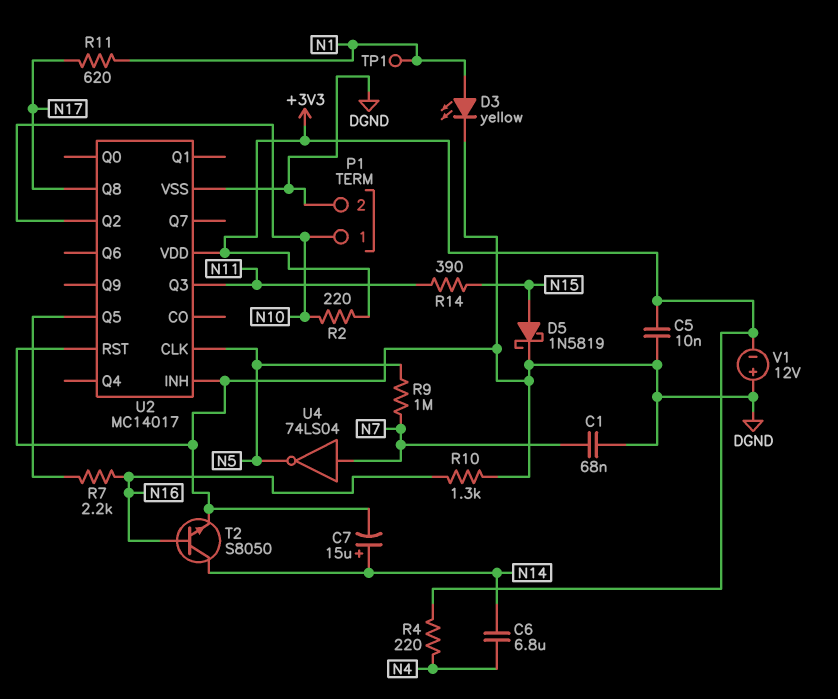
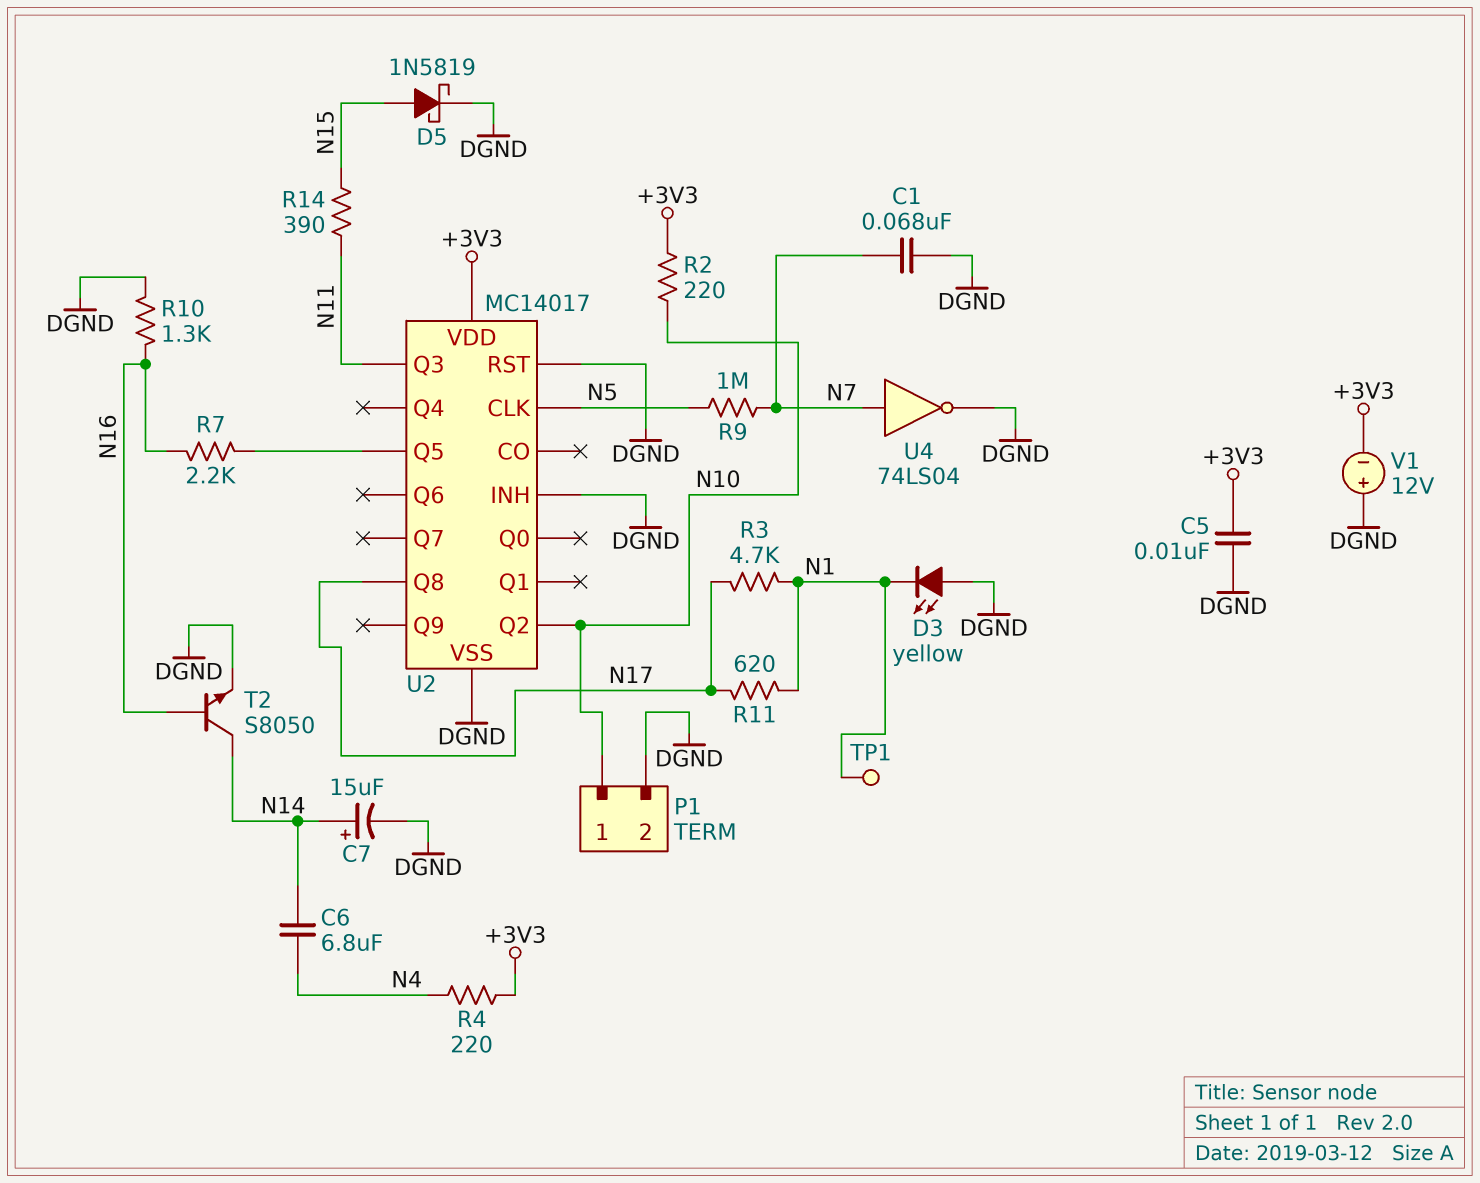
D3: LED yellow (A N1, K DGND) -> LED yellow (A DGND, K N1)
R3: none -> 4.7k (N1, N17)
U4: NOT 74LS04 (in N7, out N5) -> NOT 74LS04 (in N7, out DGND)

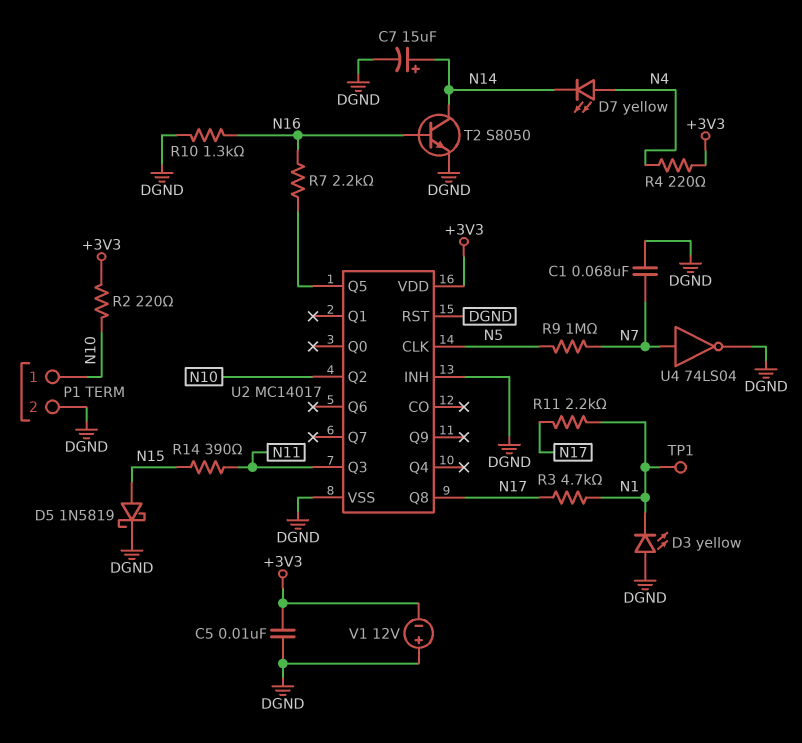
C6: 6.8uF (N4, N14) -> none
D7: none -> LED yellow (A N4, K N14)
R11: 620 (N1, N17) -> 2.2k (N1, N17)

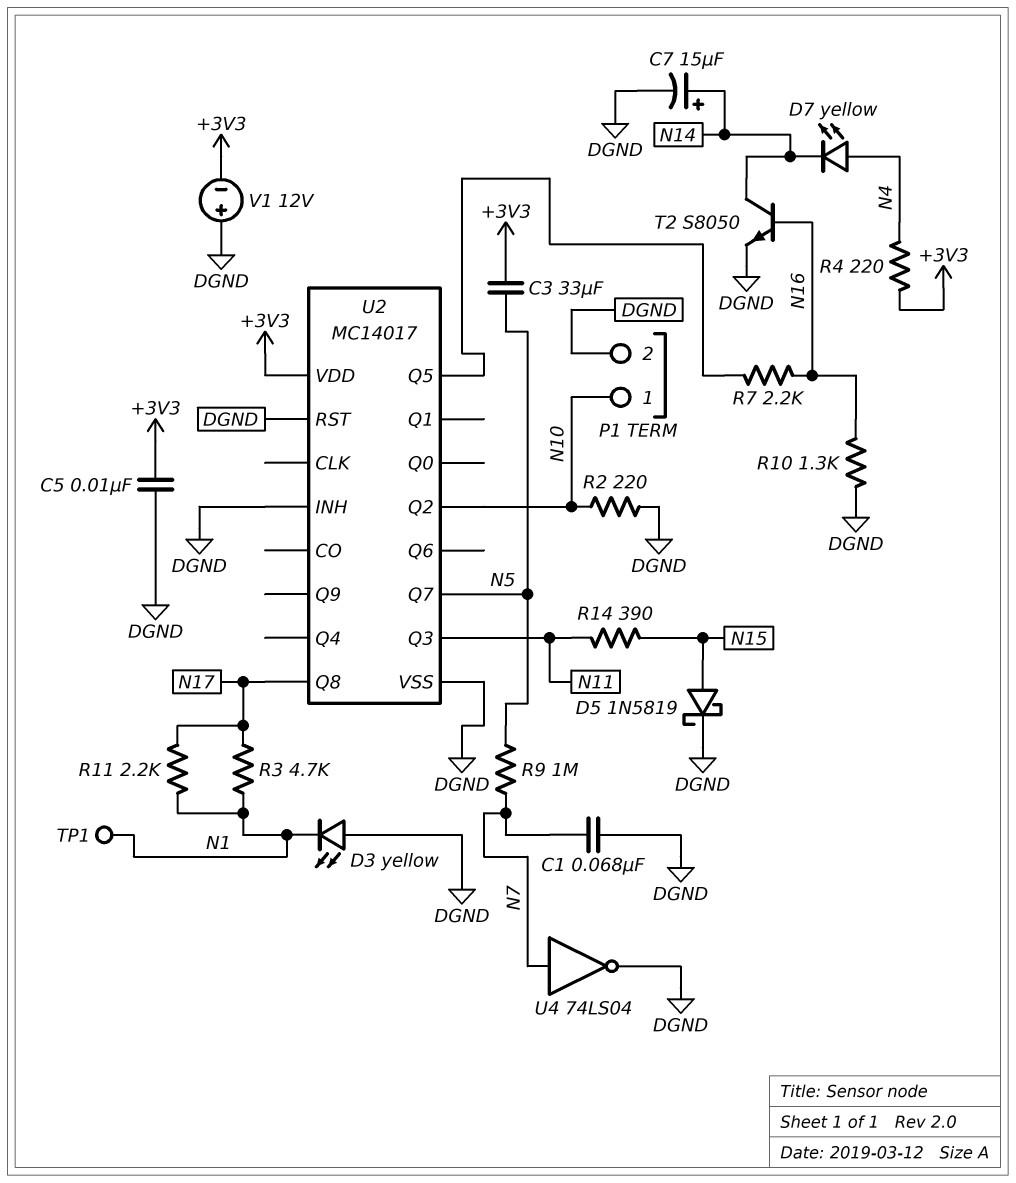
C3: none -> 33uF (+3V3, N5)
R2: 220 (+3V3, N10) -> 220 (DGND, N10)
U2 pin CLK: N5 -> none
U2 pin Q7: none -> N5

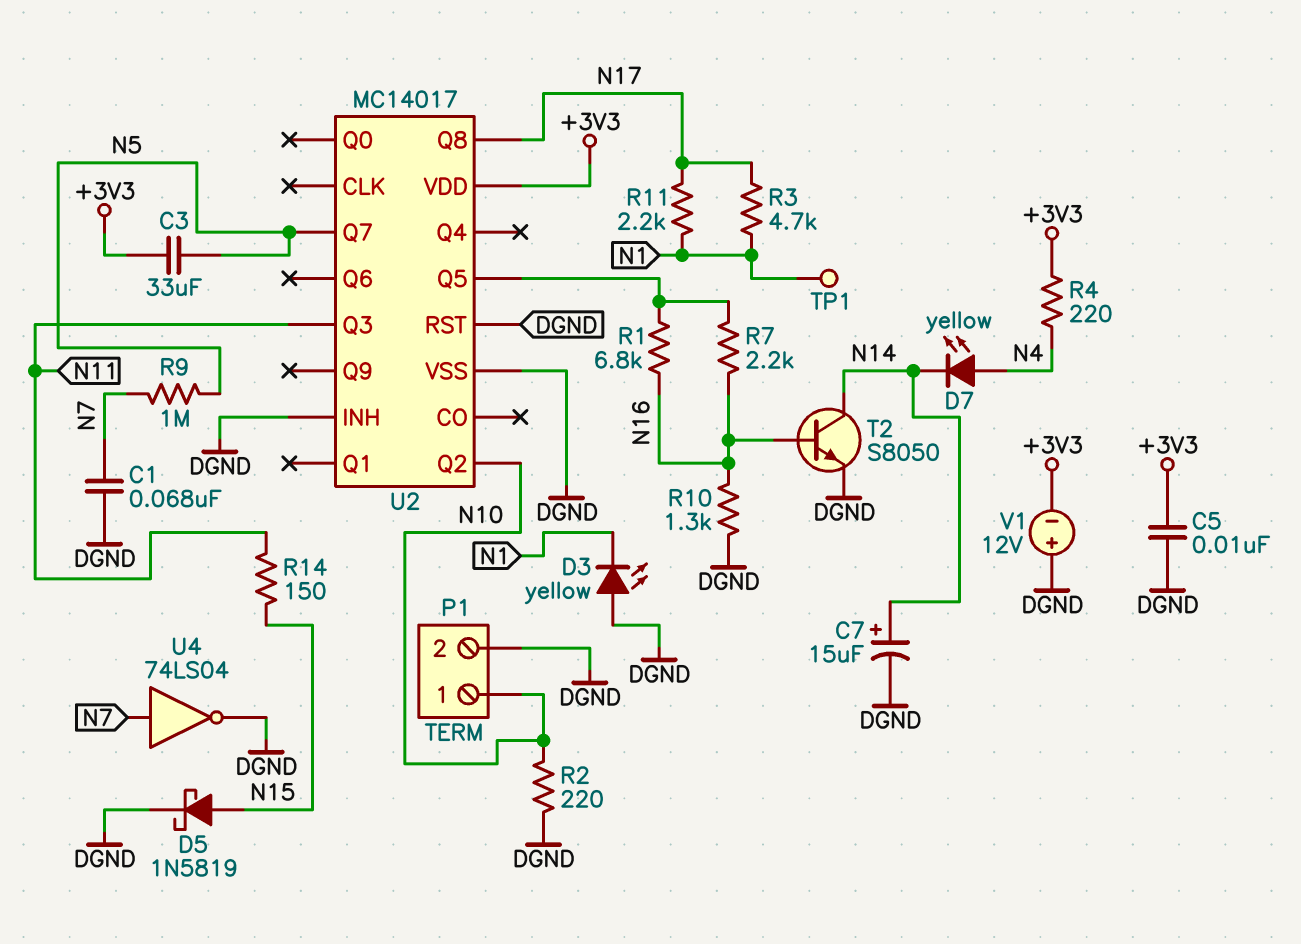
R1: none -> 6.8k (N16, U2/Q5)
R14: 390 (N11, N15) -> 150 (N11, N15)

